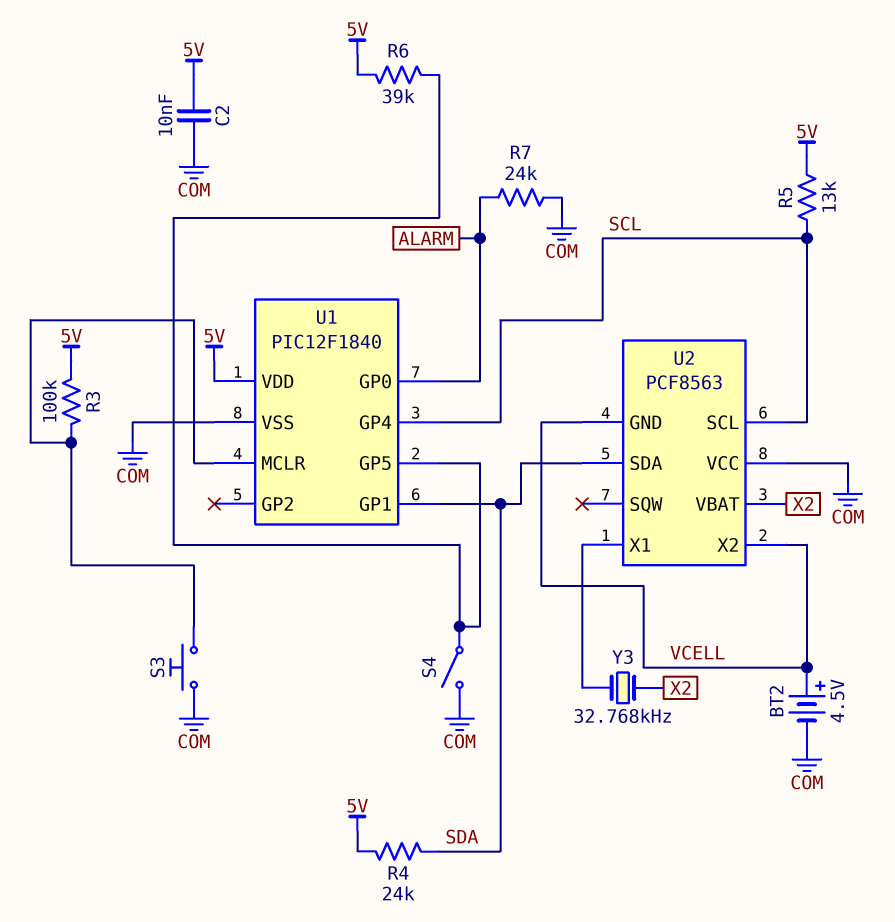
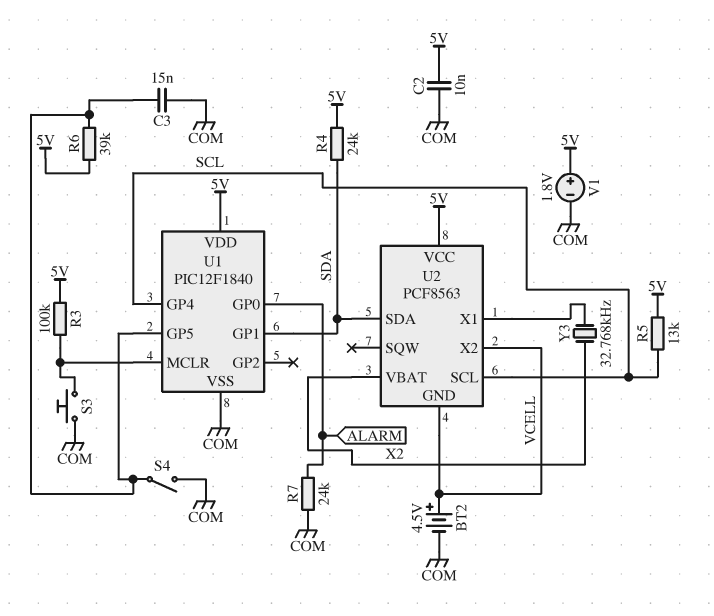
C3: none -> 15nF (COM, U1/GP5)
U2 pin VCC: COM -> 5V
V1: none -> 1.8V (plus 5V, minus COM)

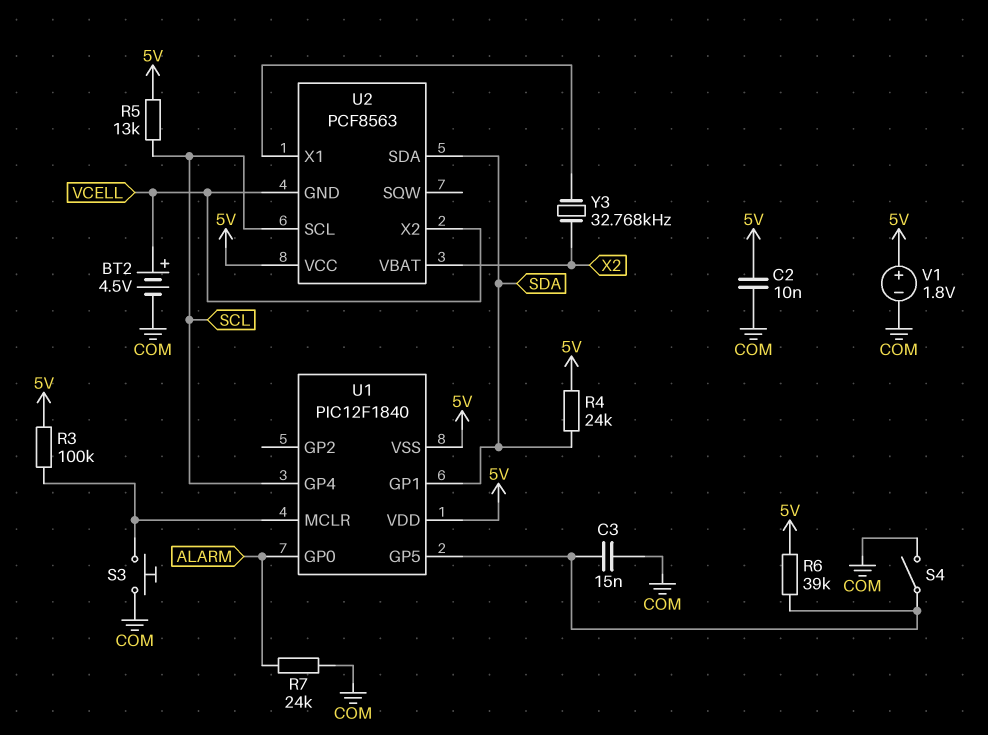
U1 pin VSS: COM -> 5V

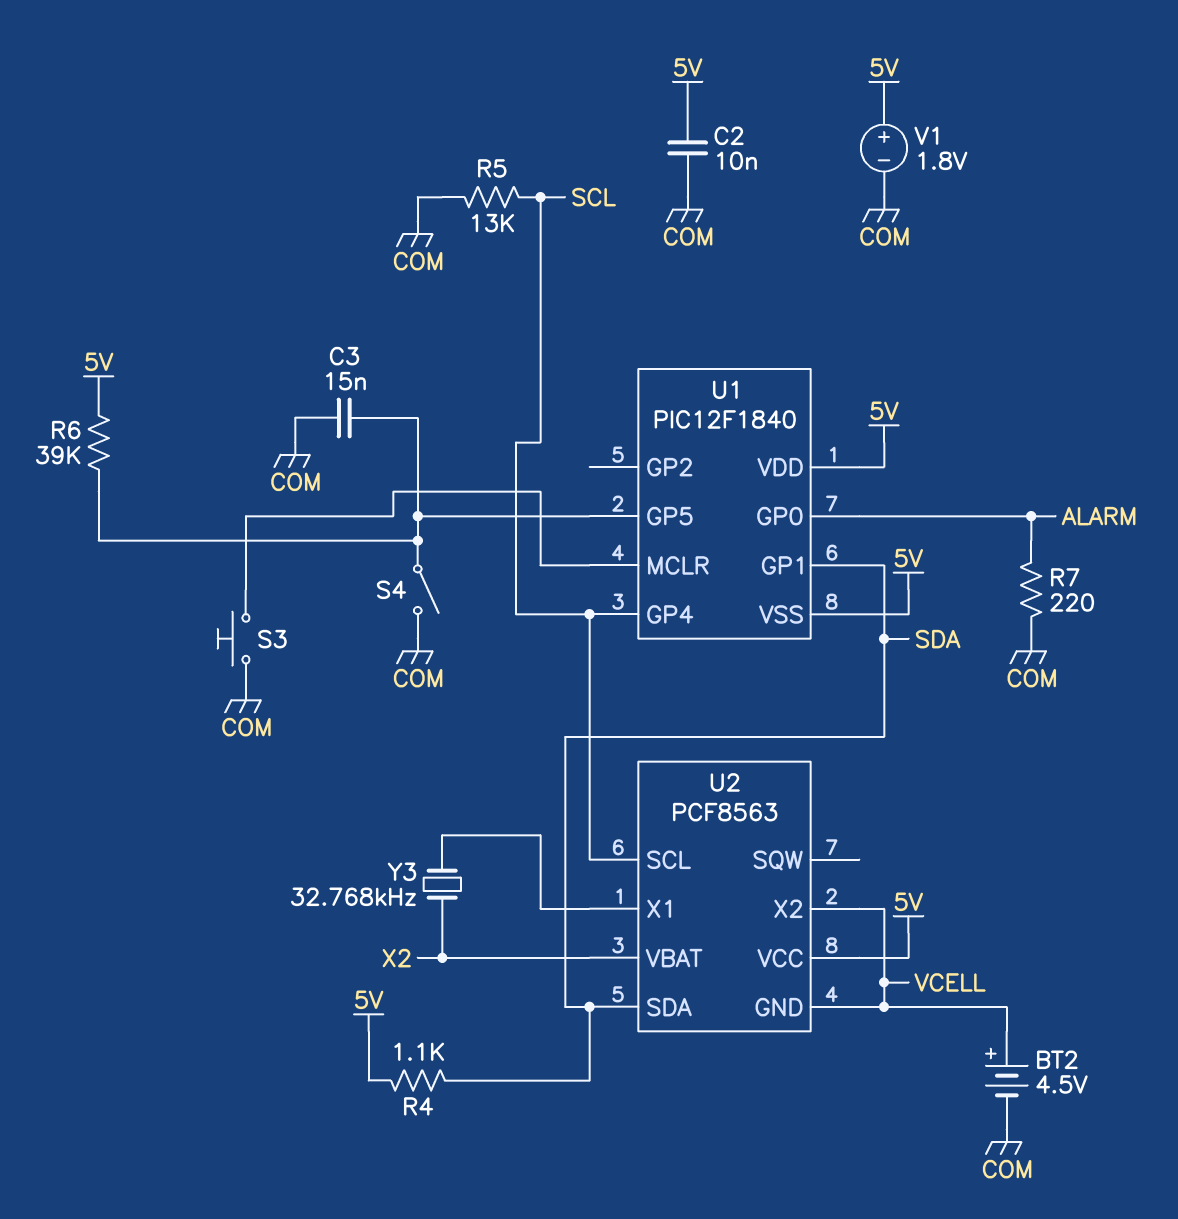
R3: 100k (5V, U1/MCLR) -> none
R4: 24k (5V, SDA) -> 1.1k (5V, SDA)
R5: 13k (5V, SCL) -> 13k (COM, SCL)
R7: 24k (ALARM, COM) -> 220 (ALARM, COM)

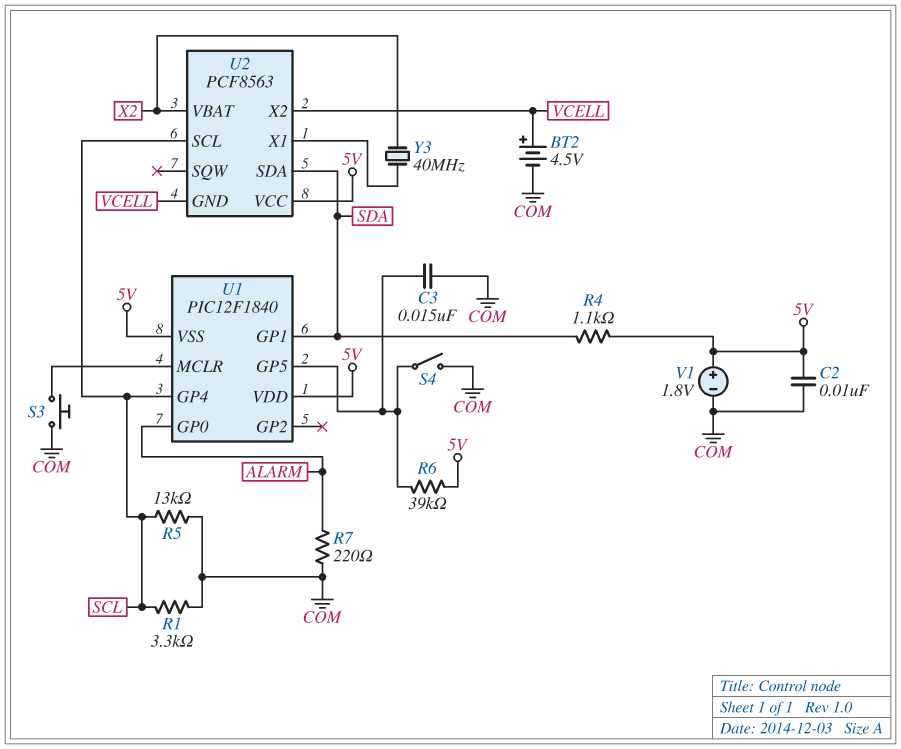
R1: none -> 3.3k (COM, SCL)
Y3: 32.768kHz (U2/X1, X2) -> 40MHz (U2/X1, X2)

